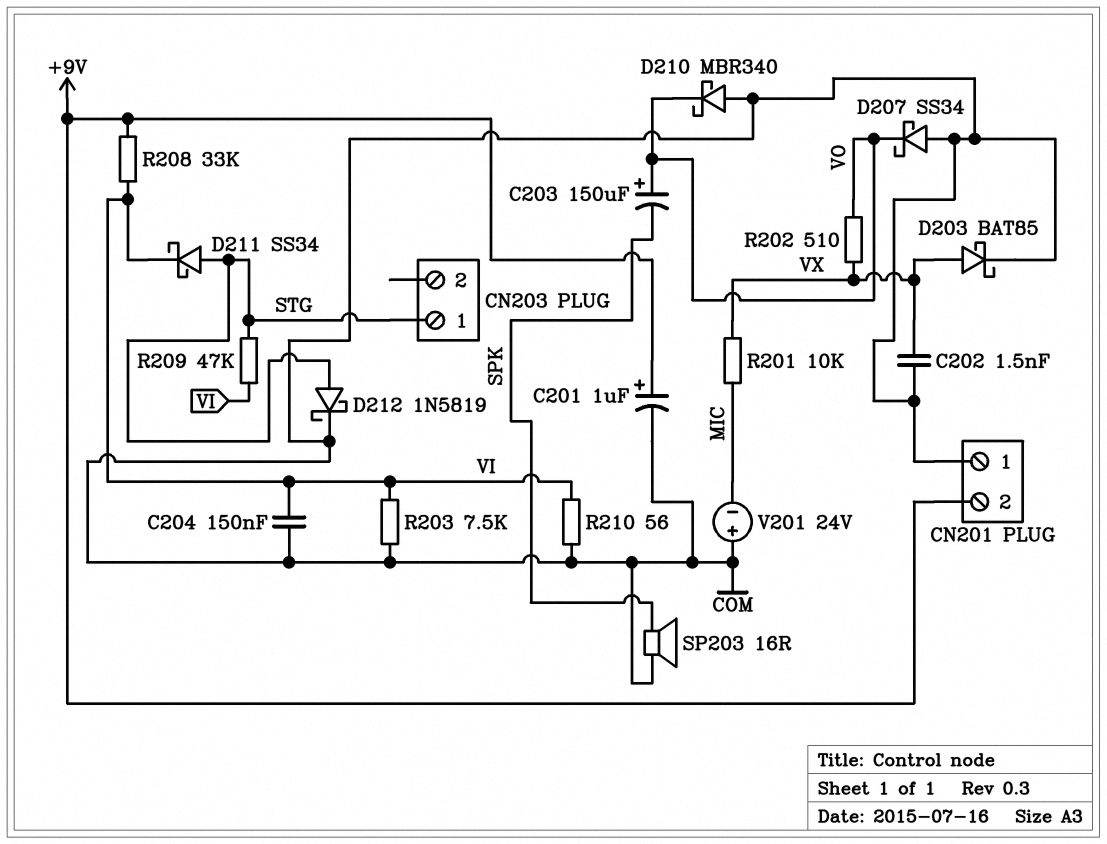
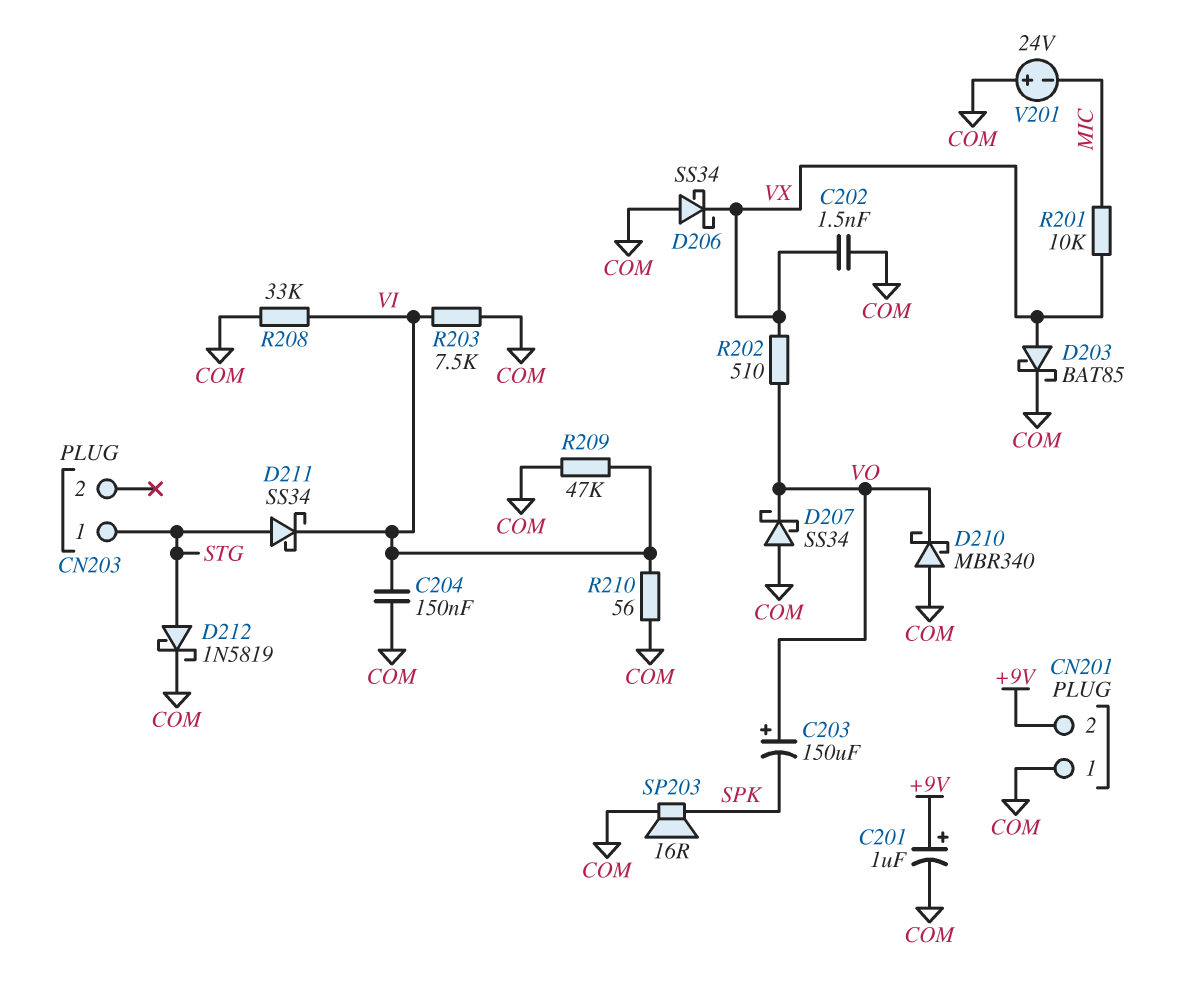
D206: none -> schottky SS34 (A COM, K VX)
R208: 33k (+9V, VI) -> 33k (COM, VI)
R209: 47k (STG, VI) -> 47k (COM, VI)

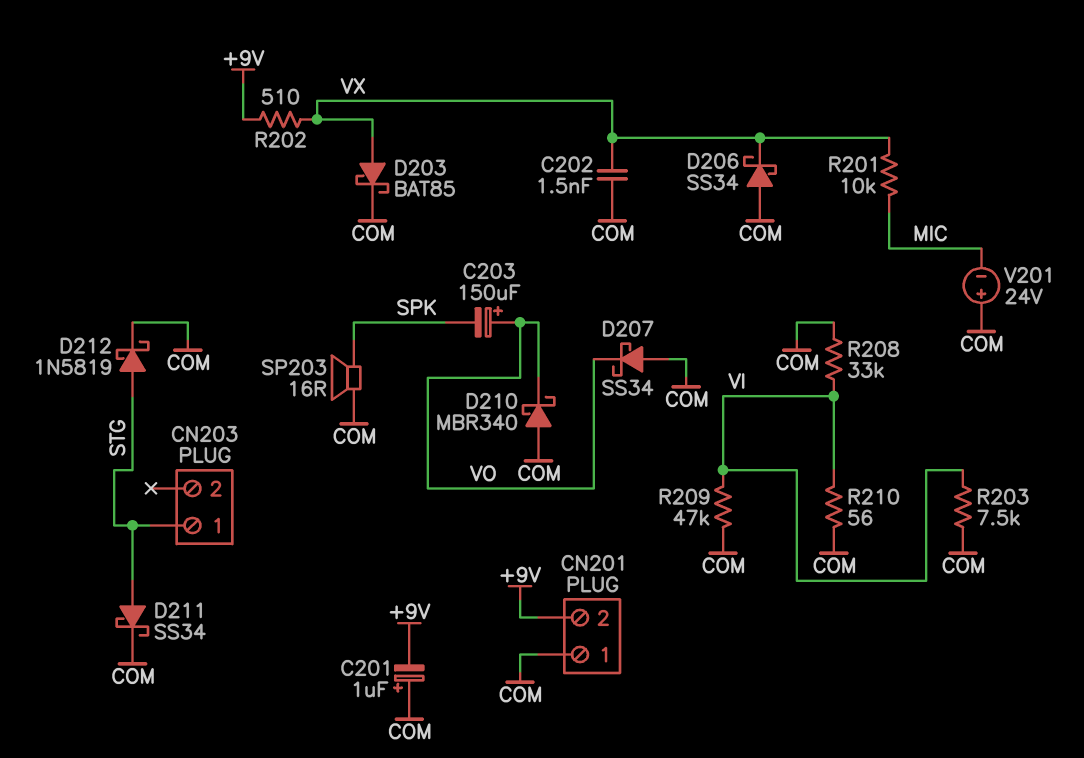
C201: 1uF (plus +9V, minus COM) -> 1uF (plus COM, minus +9V)
C204: 150nF (COM, VI) -> none
D211: schottky SS34 (A STG, K VI) -> schottky SS34 (A STG, K COM)
R202: 510 (VO, VX) -> 510 (+9V, VX)

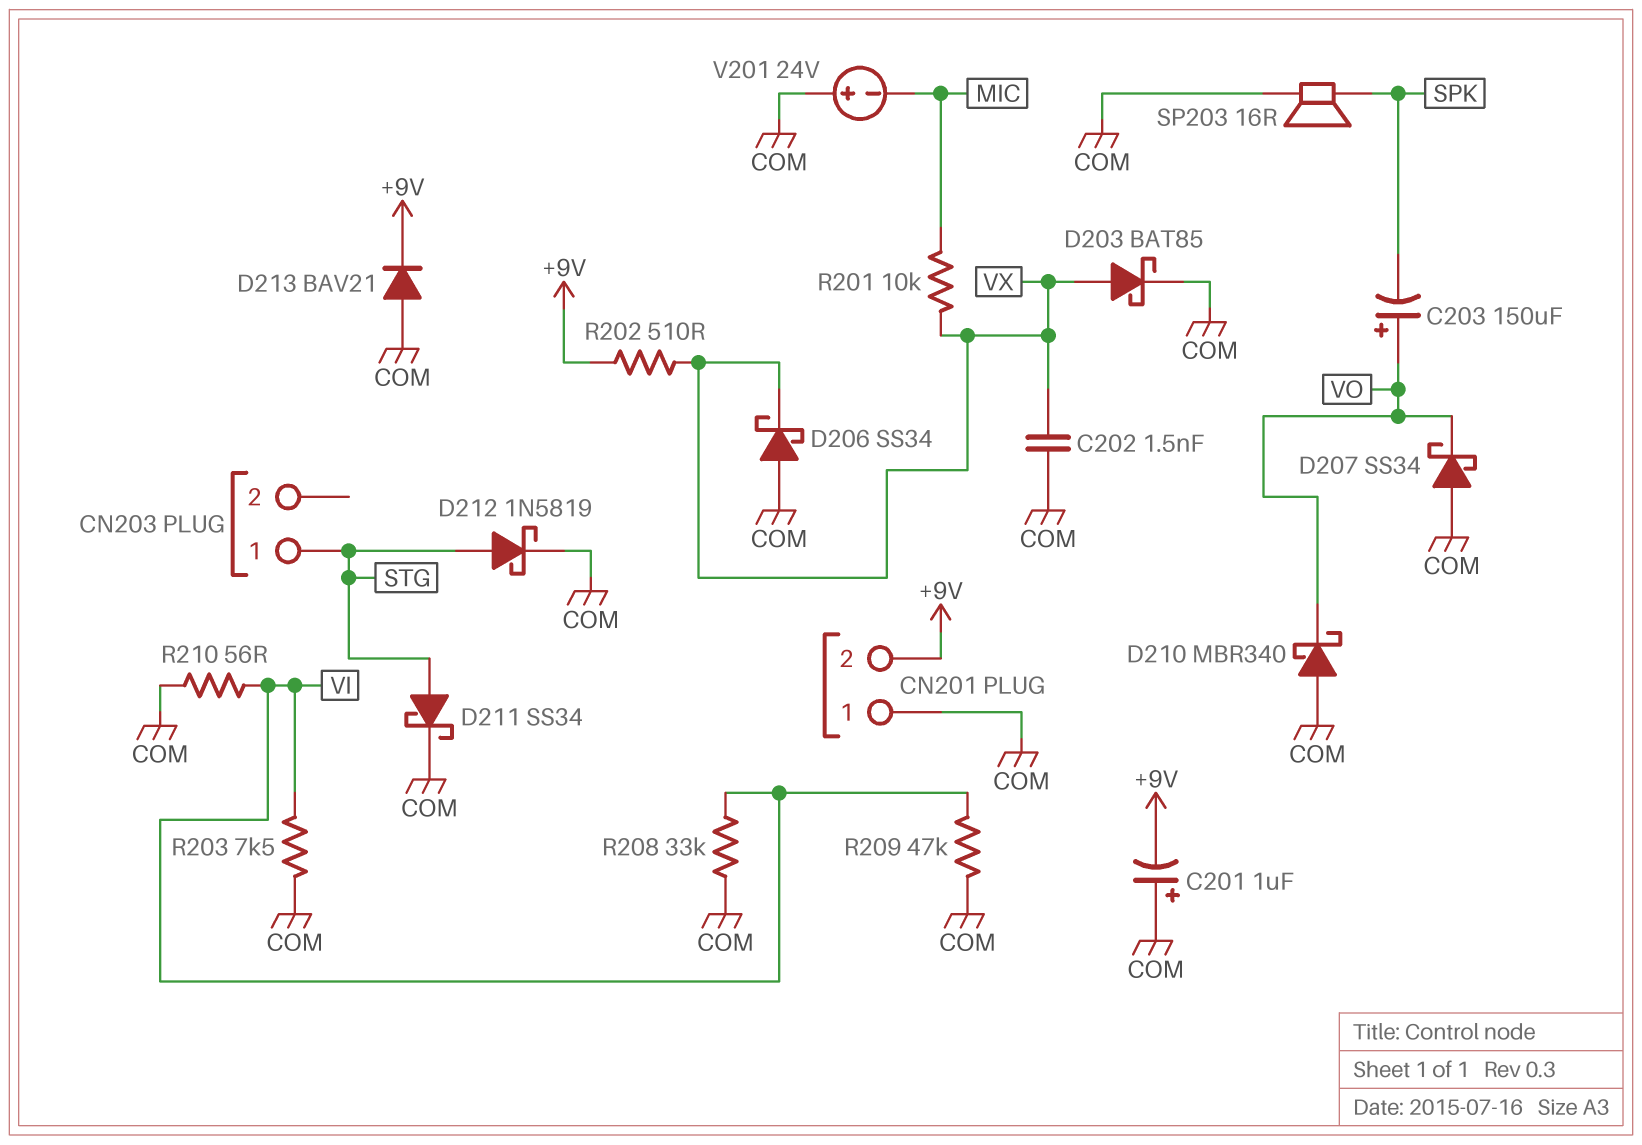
D213: none -> diode BAV21 (A COM, K +9V)

